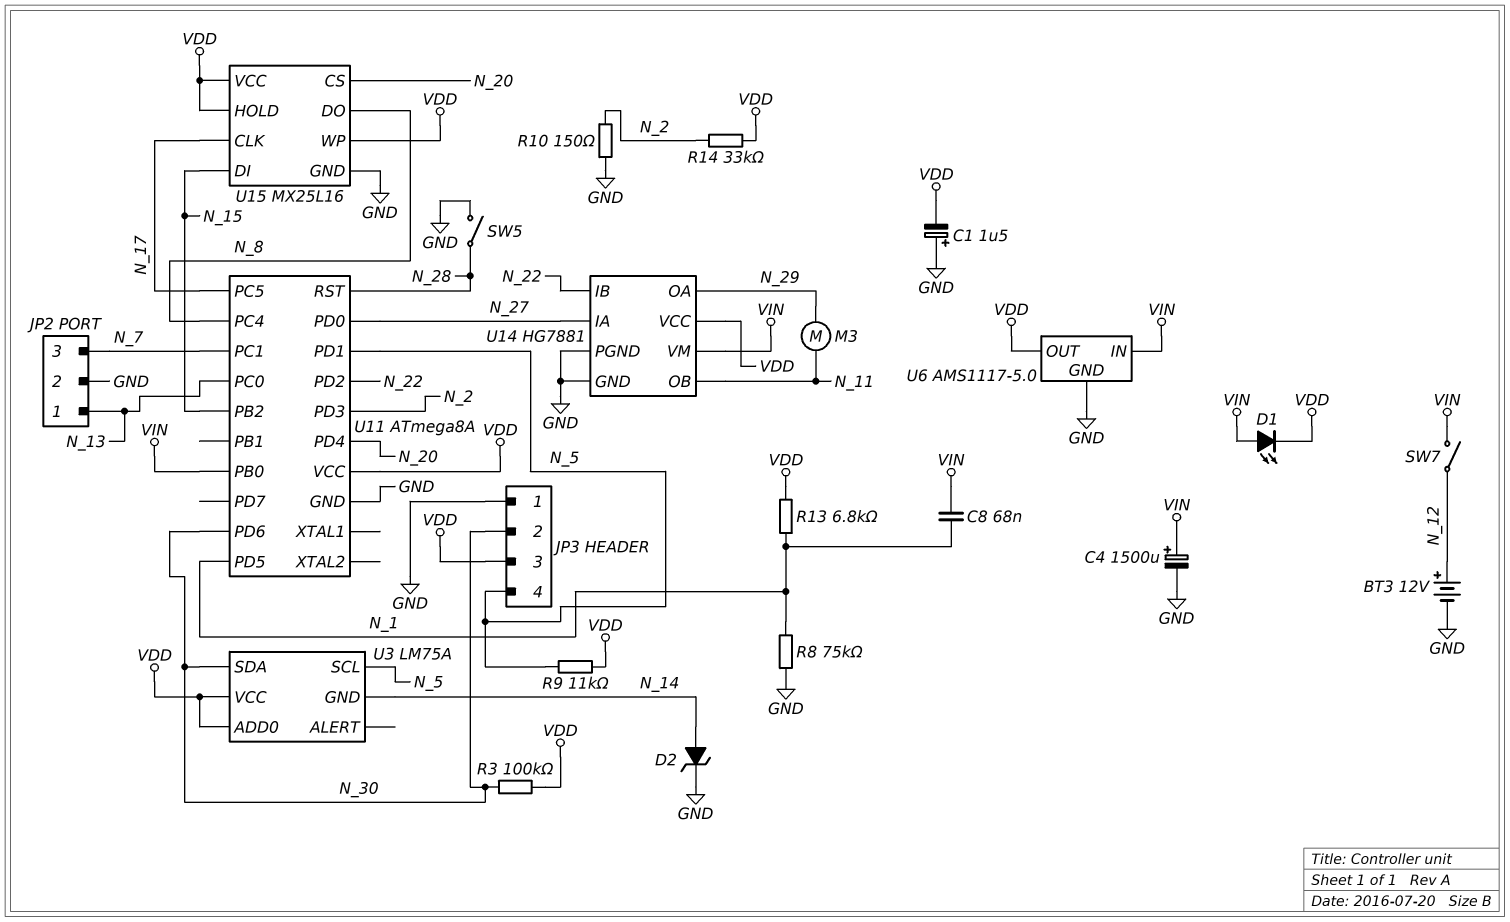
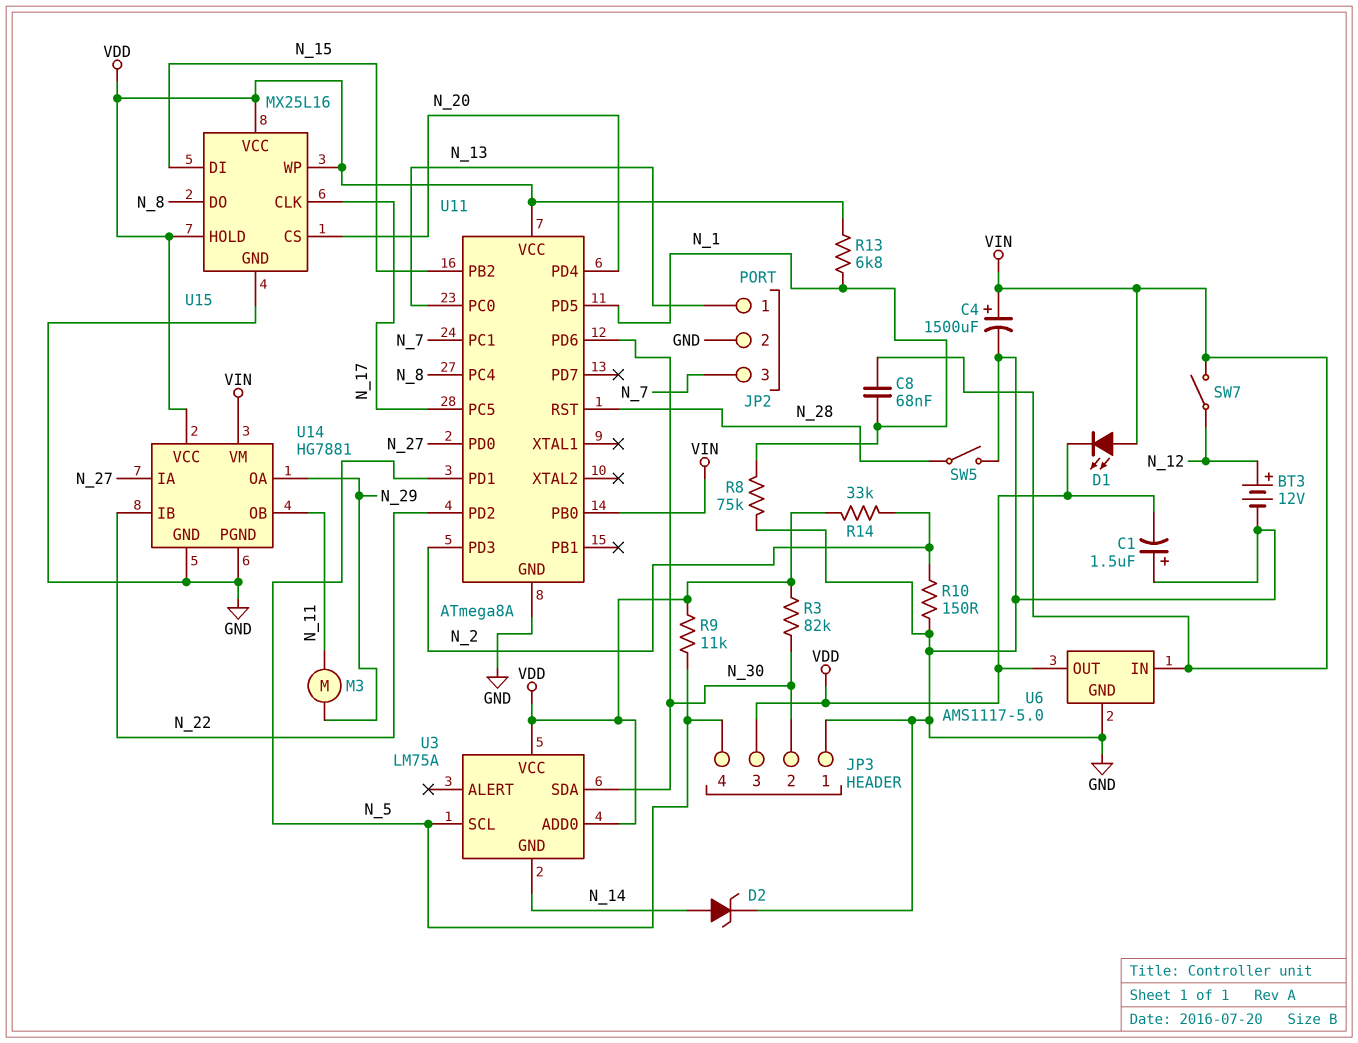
R3: 100k (N_30, VDD) -> 82k (N_30, VDD)

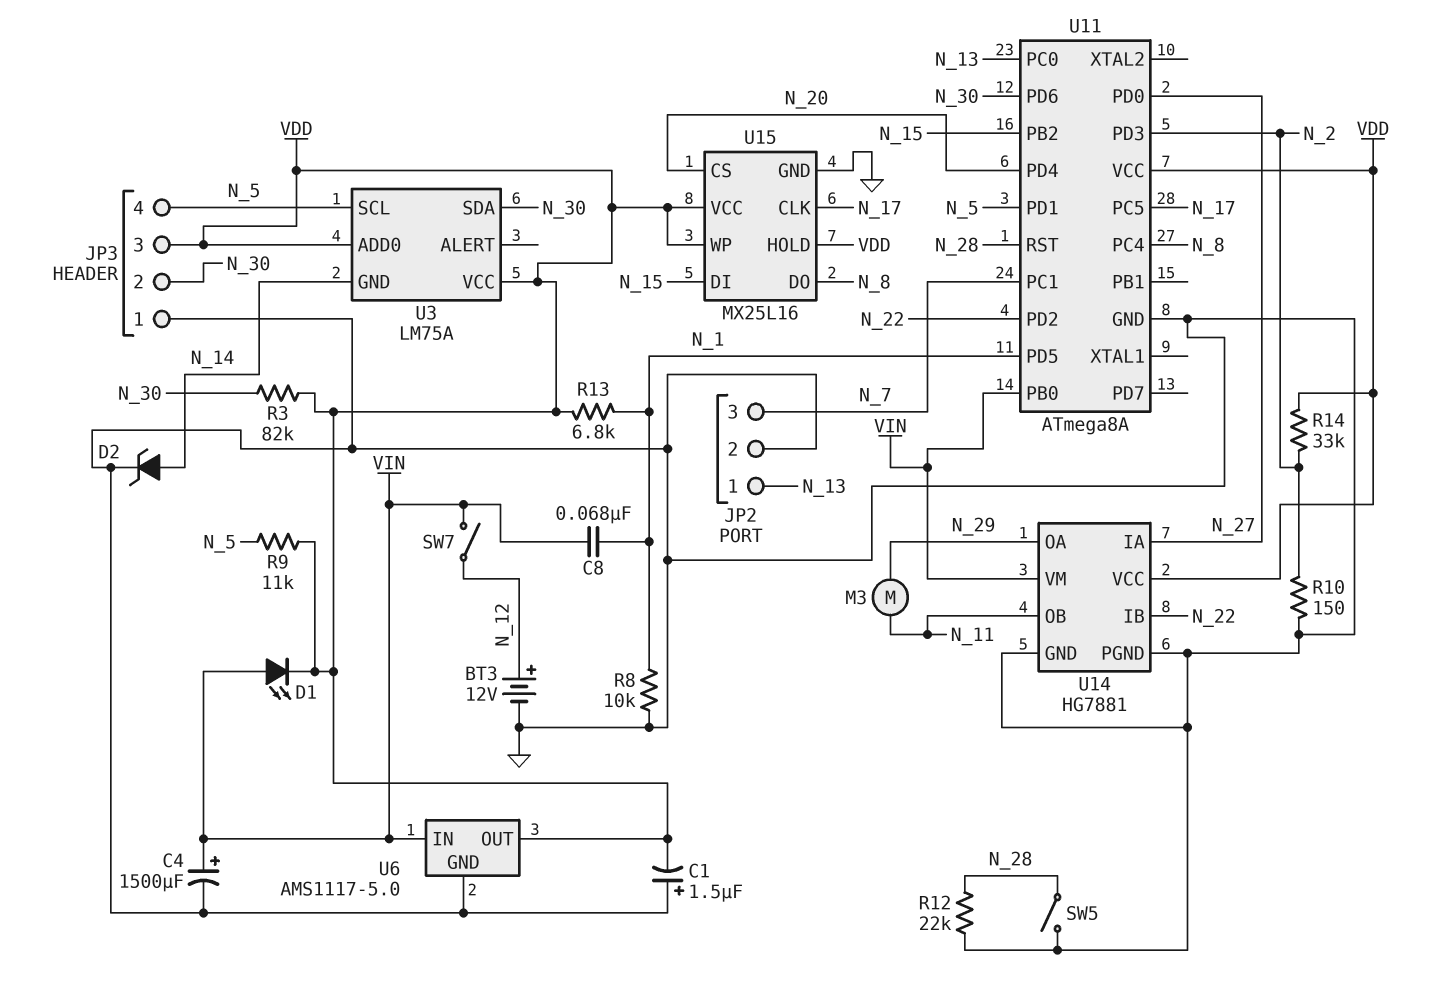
R8: 75k (GND, N_1) -> 10k (GND, N_1)
R12: none -> 22k (GND, N_28)

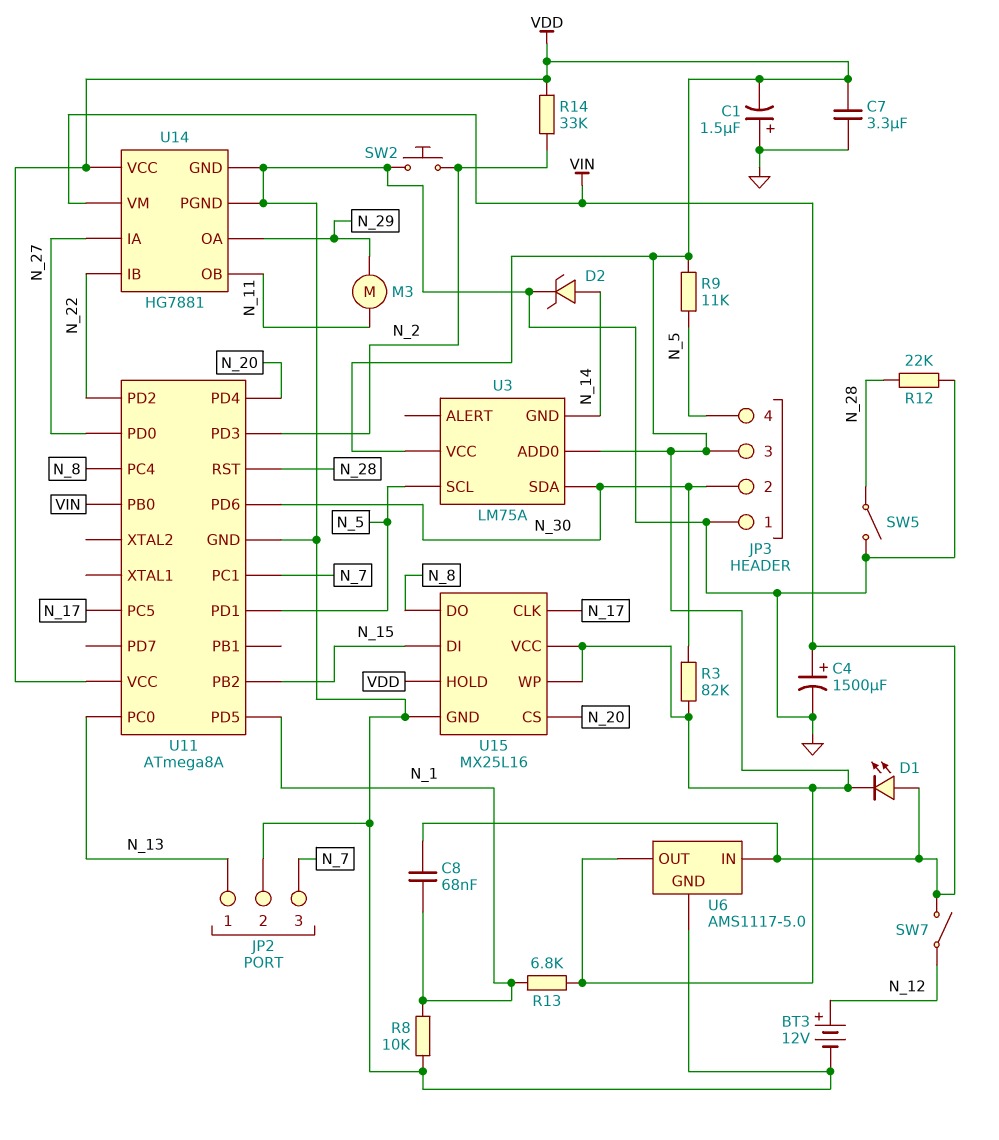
C7: none -> 3.3uF (GND, VDD)
R10: 150 (GND, N_2) -> none
SW2: none -> button (GND, N_2)

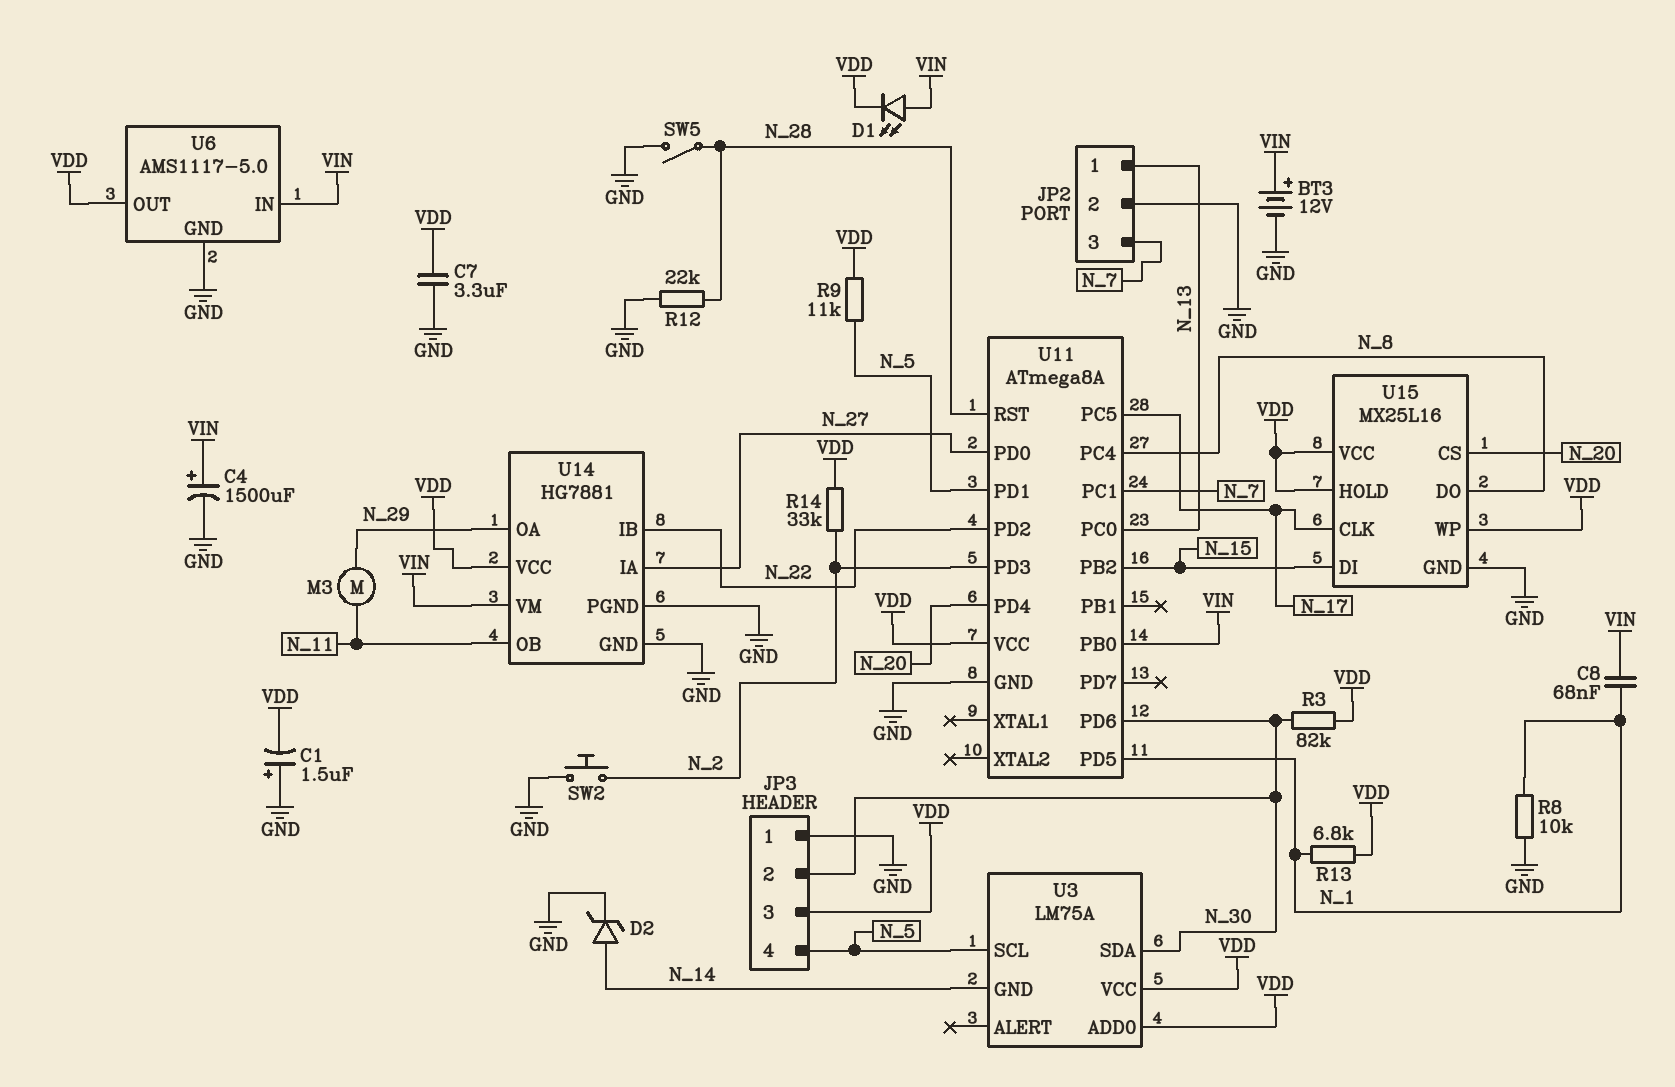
BT3: 12V (plus N_12, minus GND) -> 12V (plus VIN, minus GND)
SW7: switch (N_12, VIN) -> none

